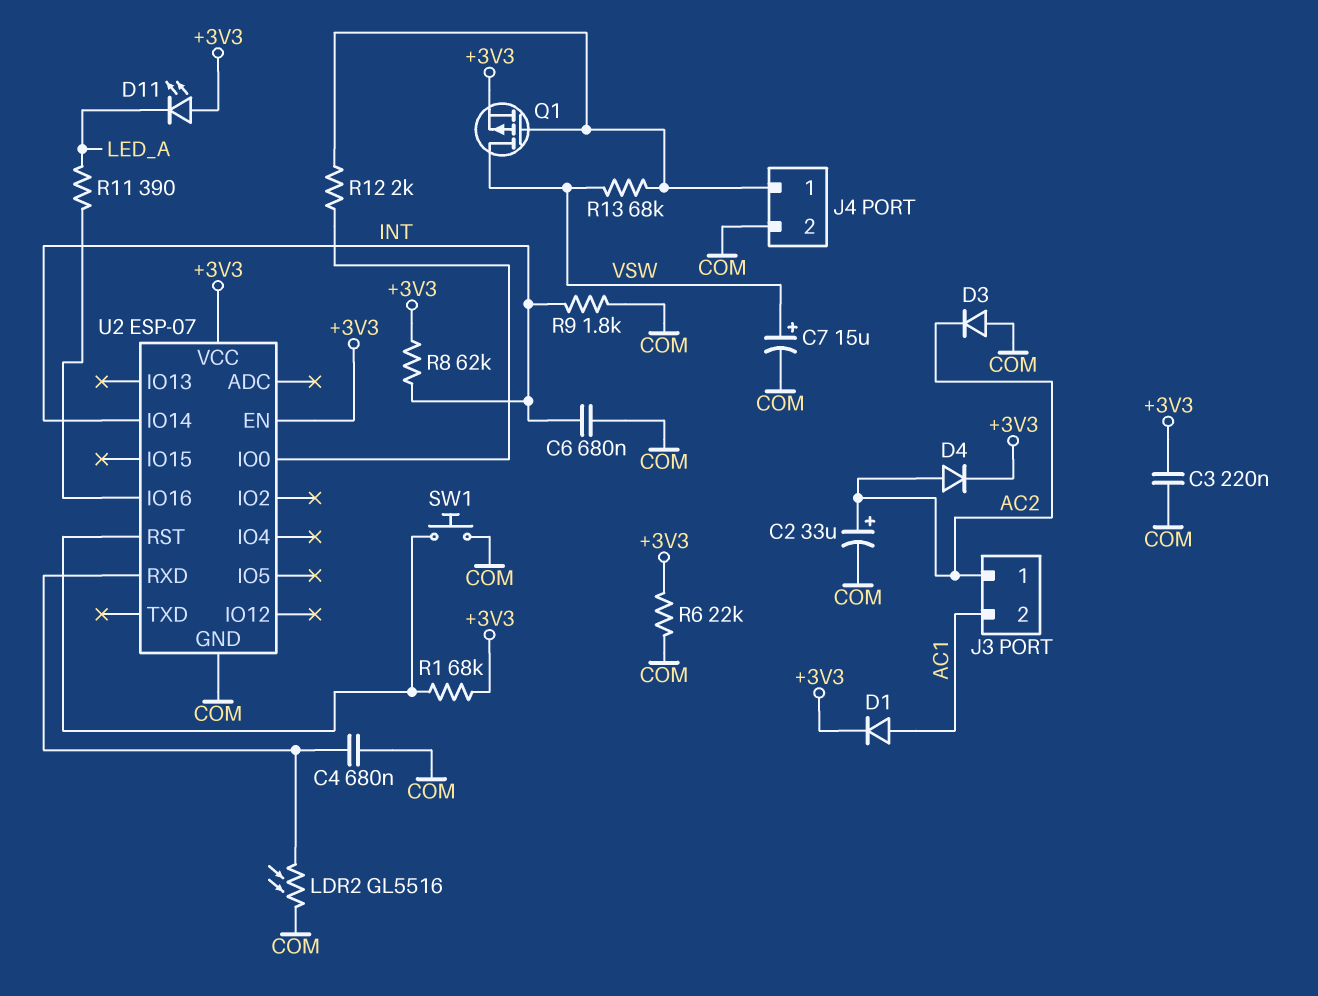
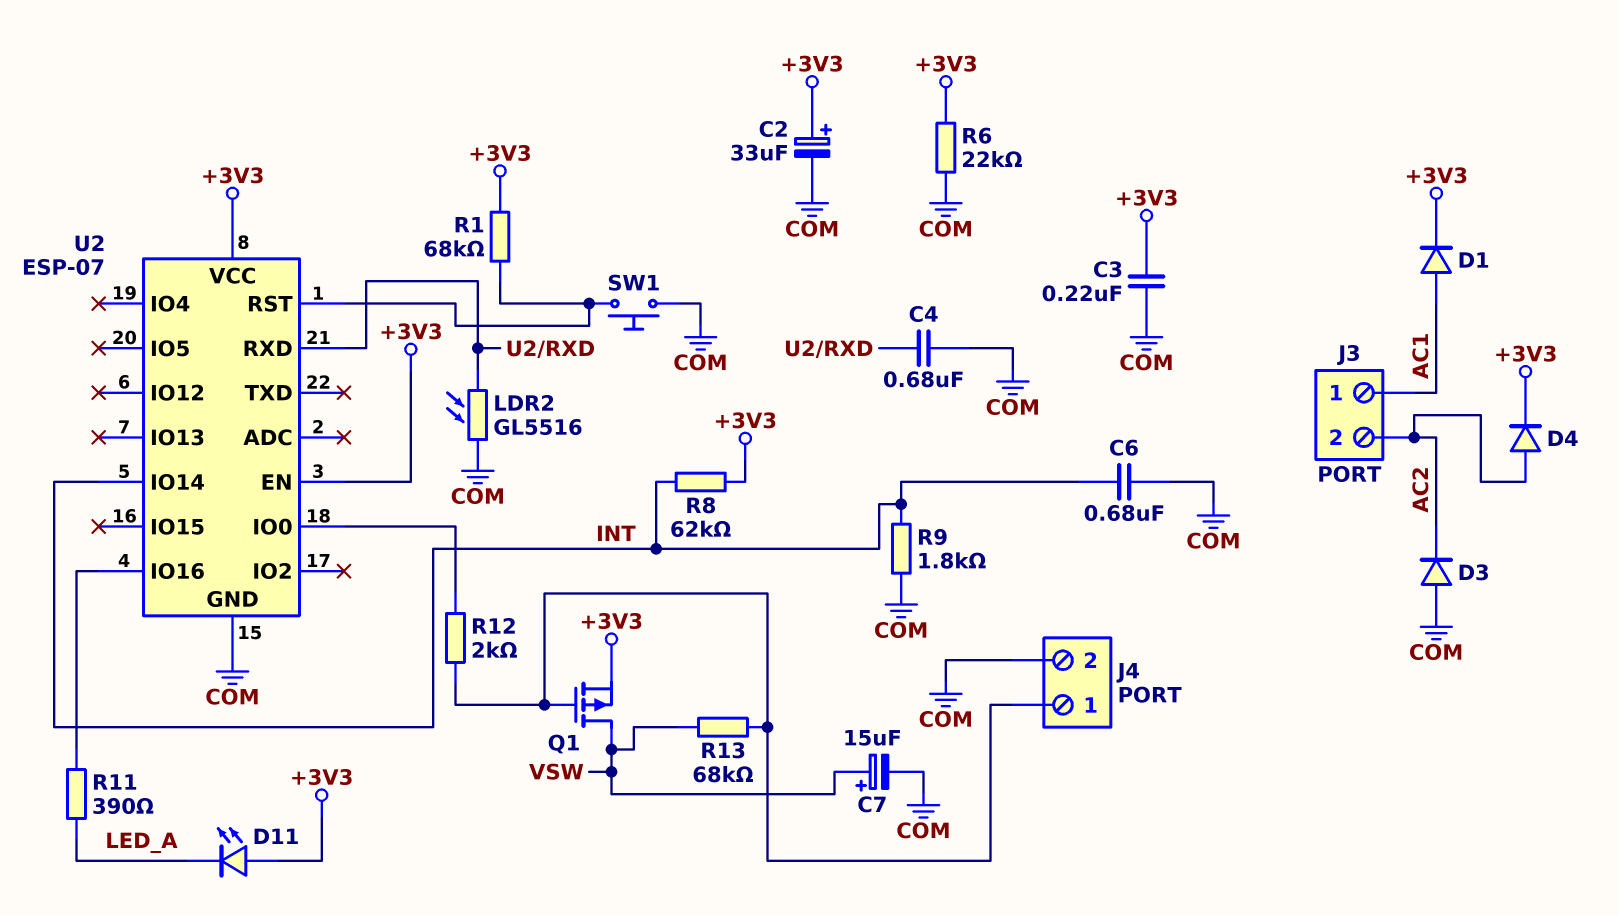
C2: 33uF (plus AC2, minus COM) -> 33uF (plus +3V3, minus COM)
J3 pin 1: AC2 -> AC1
J3 pin 2: AC1 -> AC2

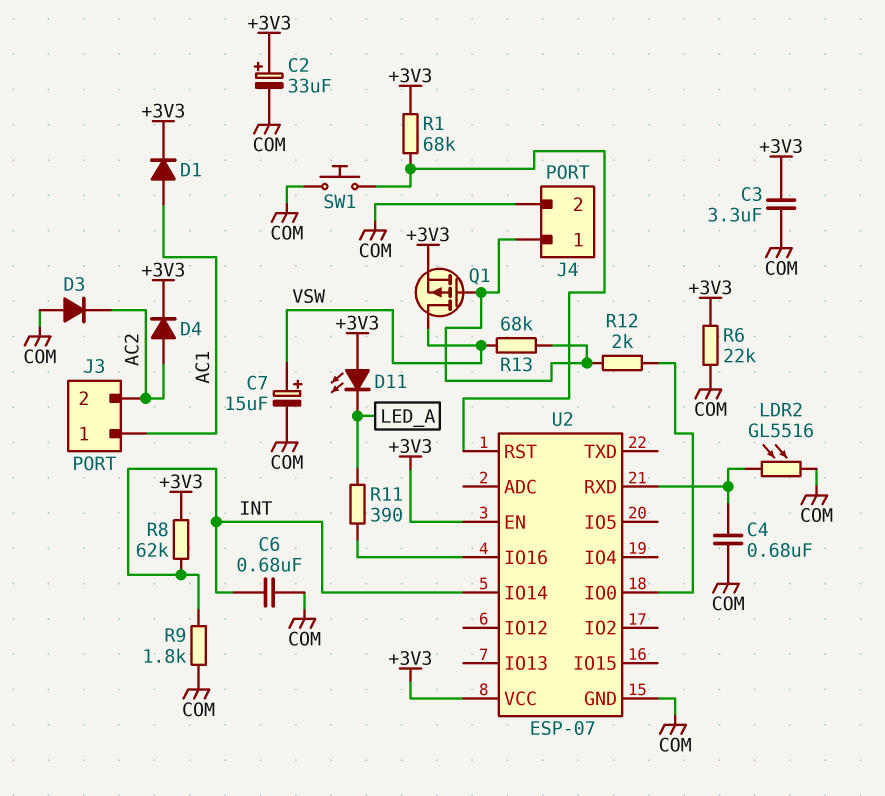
C3: 220nF (+3V3, COM) -> 3.3uF (+3V3, COM)

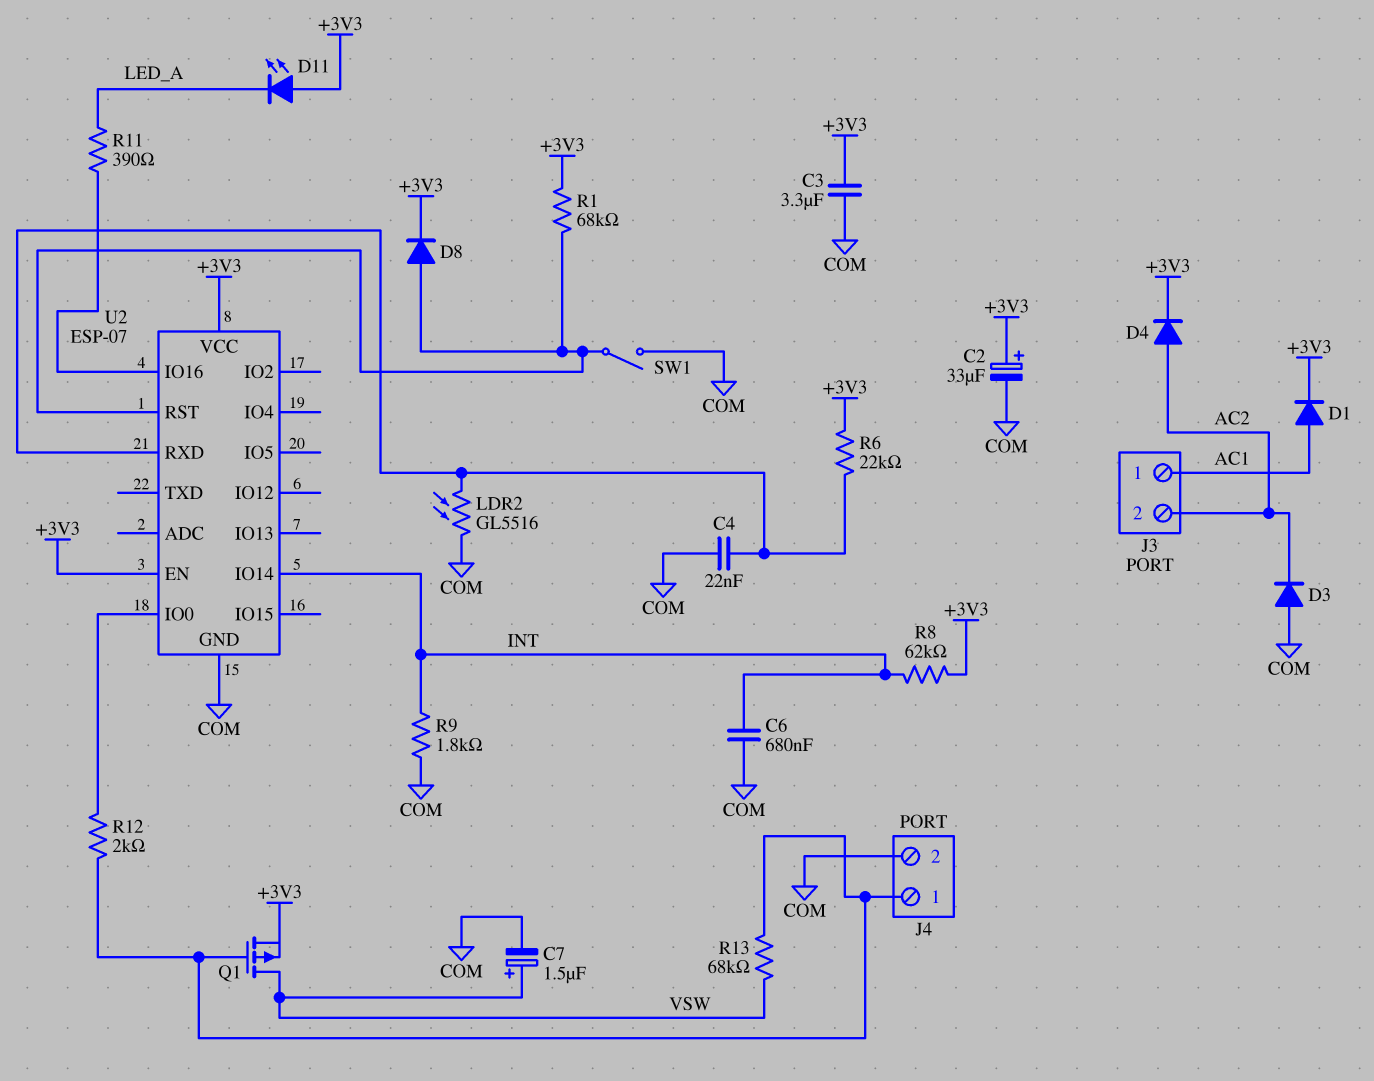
C4: 680nF (COM, U2/RXD) -> 22nF (COM, U2/RXD)
C7: 15uF (plus VSW, minus COM) -> 1.5uF (plus VSW, minus COM)
D8: none -> diode (A U2/RST, K +3V3)
R6: 22k (+3V3, COM) -> 22k (+3V3, U2/RXD)
SW1: button (COM, U2/RST) -> switch (COM, U2/RST)

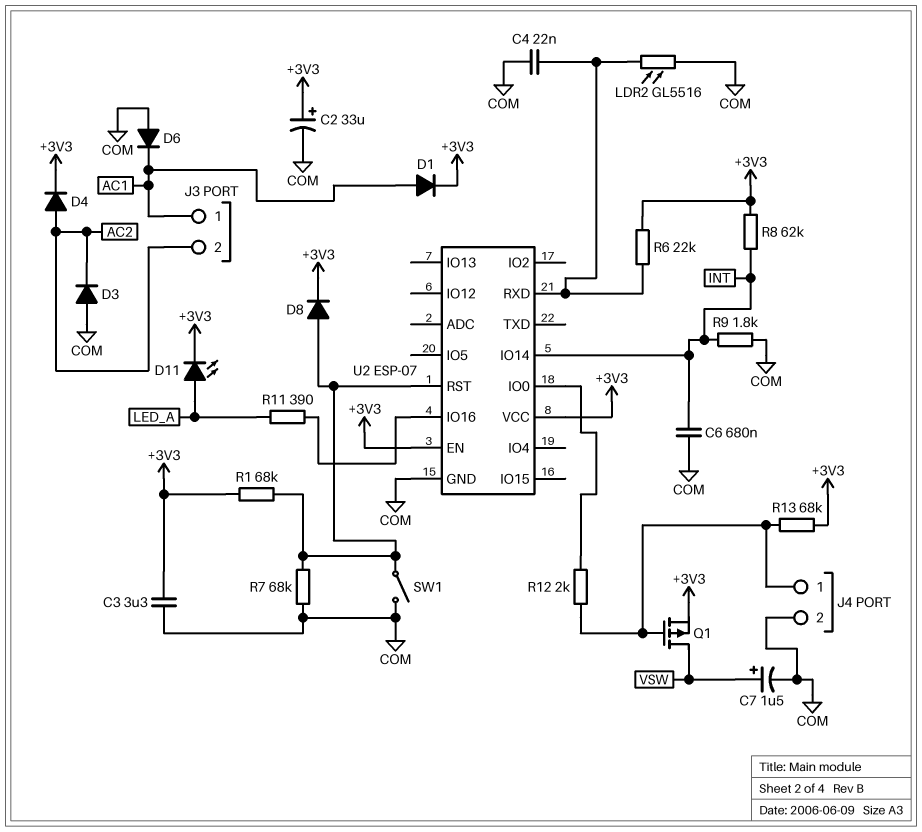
D6: none -> diode (A COM, K AC1)
D11: LED (A +3V3, K LED_A) -> LED (A LED_A, K +3V3)
R7: none -> 68k (COM, U2/RST)
R13: 68k (J4/1, VSW) -> 68k (+3V3, J4/1)

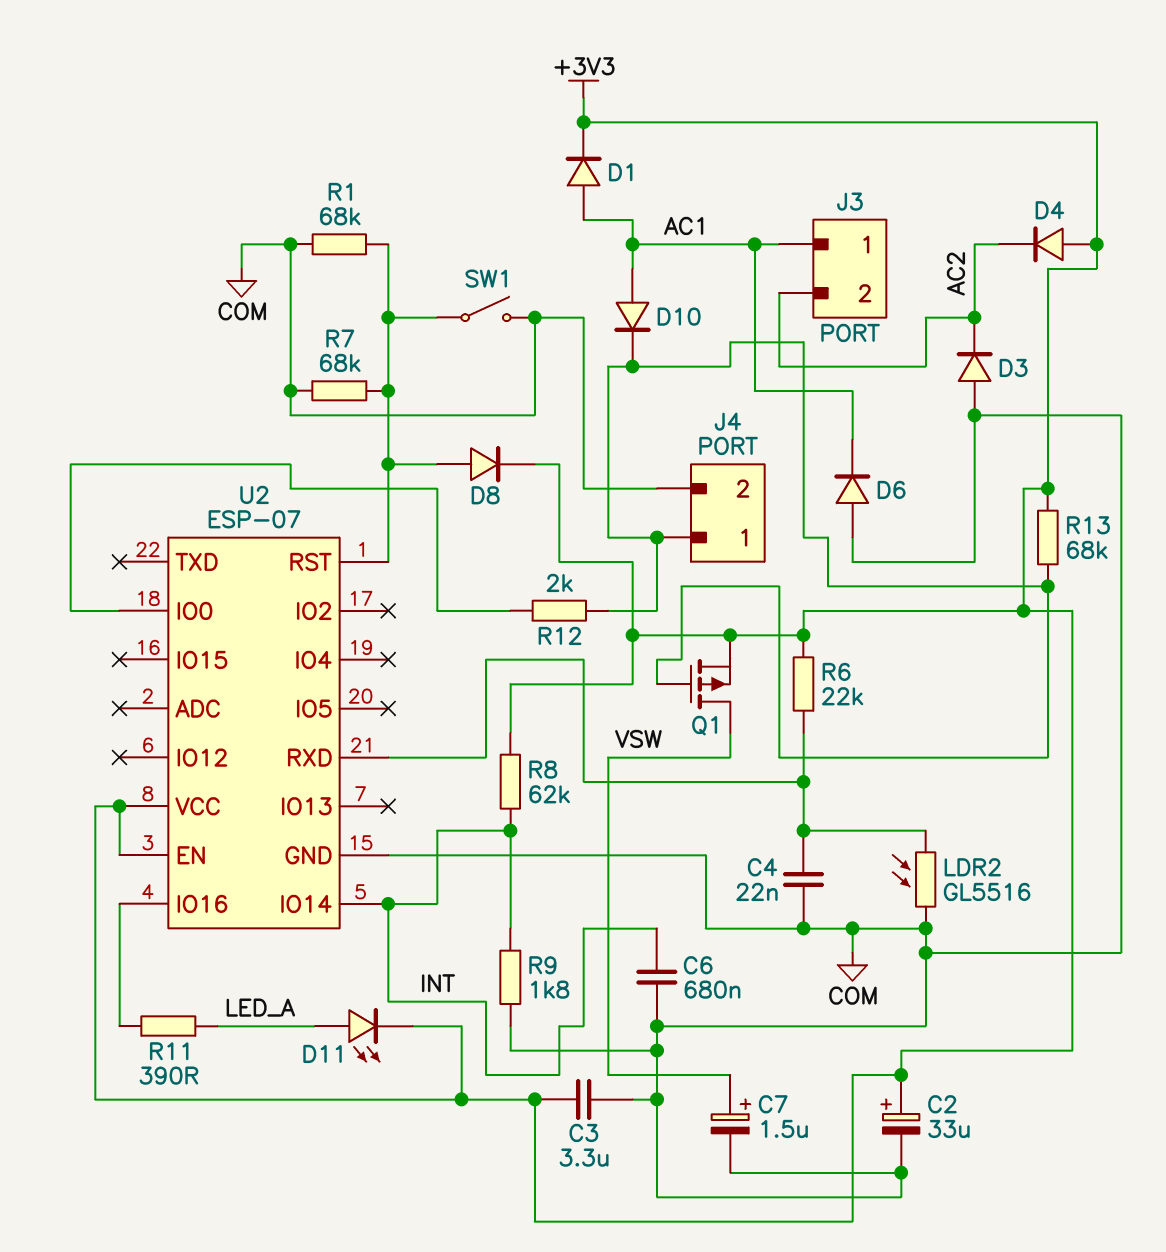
D4: diode (A AC2, K +3V3) -> diode (A +3V3, K AC2)
D10: none -> diode (A AC1, K J4/1)
R1: 68k (+3V3, U2/RST) -> 68k (COM, U2/RST)

